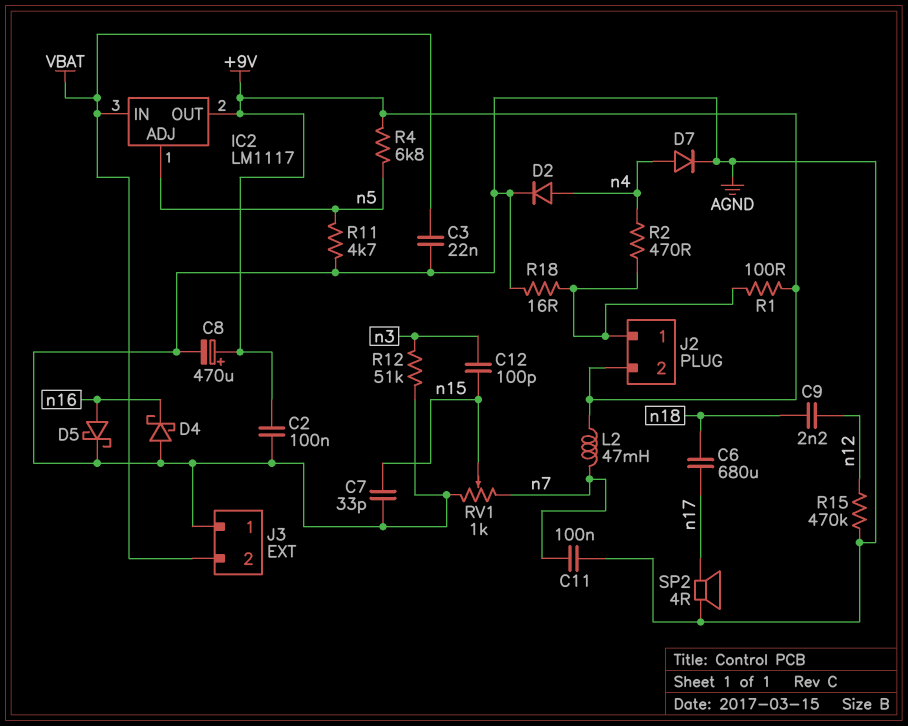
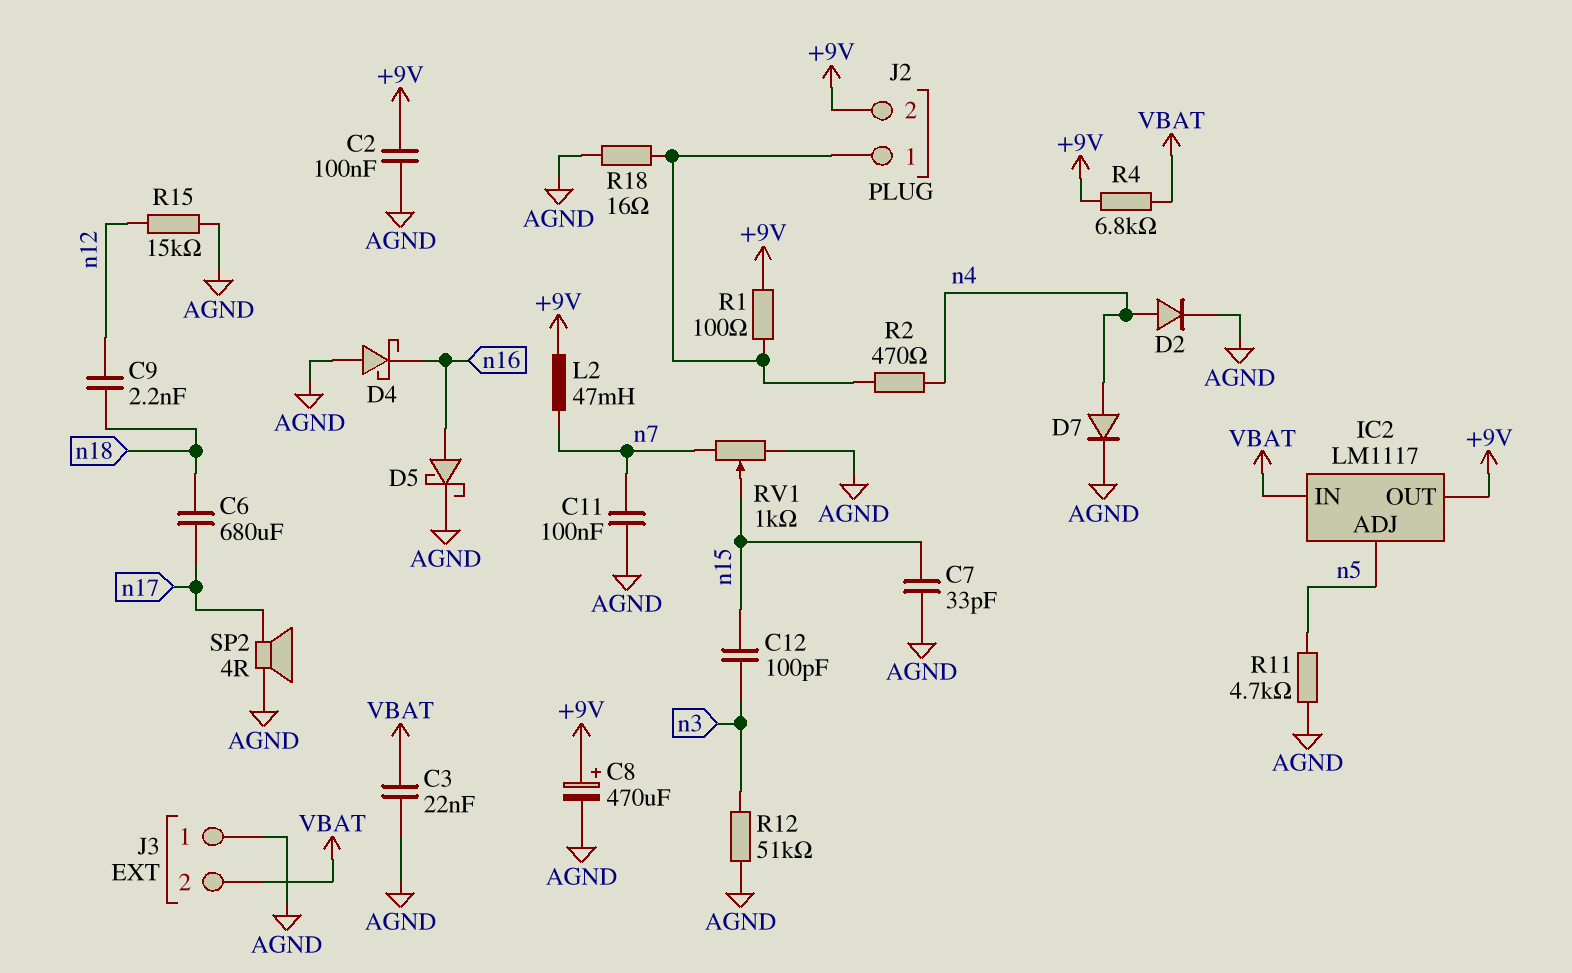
R4: 6.8k (+9V, n5) -> 6.8k (+9V, VBAT)
R15: 470k (AGND, n12) -> 15k (AGND, n12)

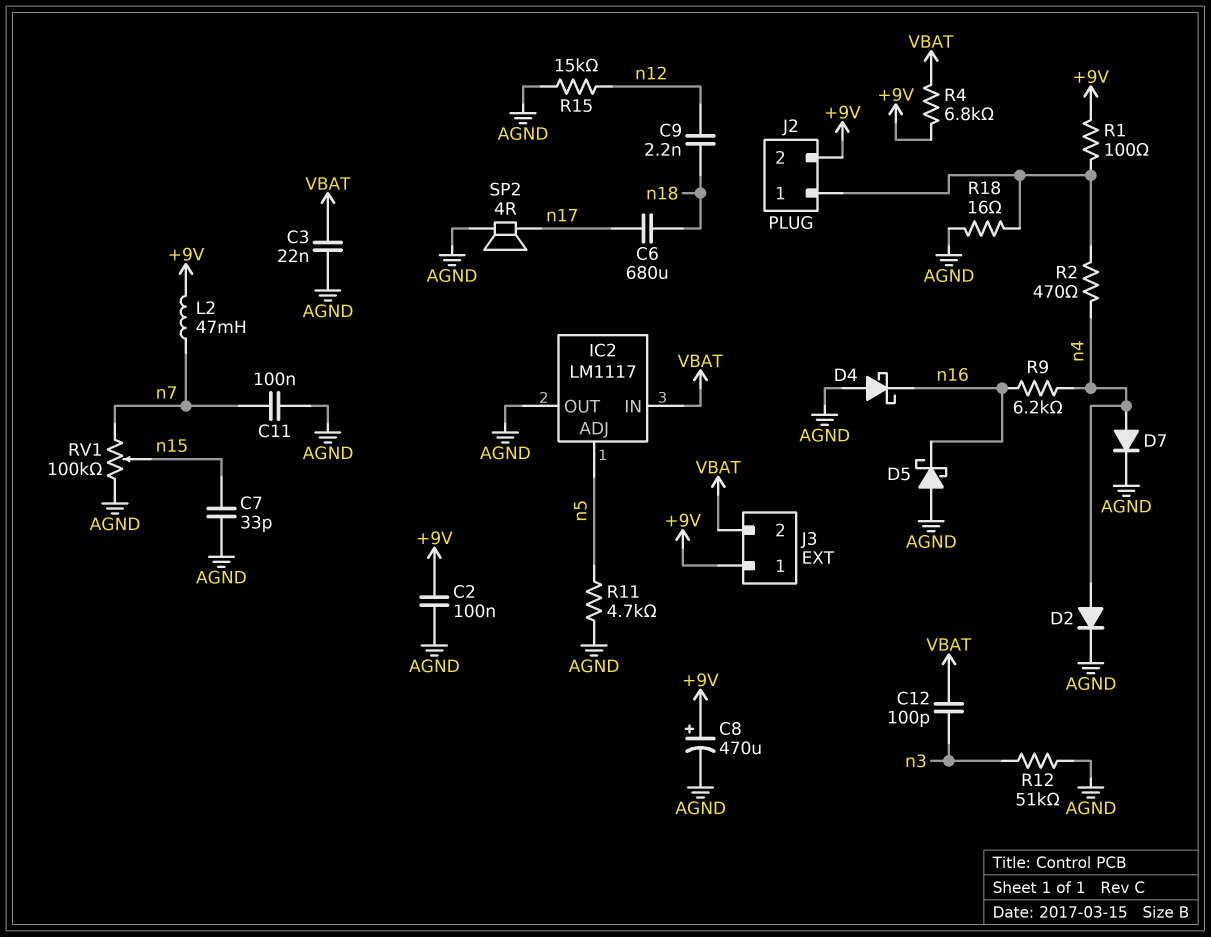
C12: 100pF (n3, n15) -> 100pF (VBAT, n3)
D5: schottky (A n16, K AGND) -> schottky (A AGND, K n16)
IC2 pin OUT: +9V -> AGND
J3 pin 1: AGND -> +9V
R9: none -> 6.2k (n4, n16)
RV1: 1k (AGND, n7, wiper n15) -> 100k (AGND, n7, wiper n15)

